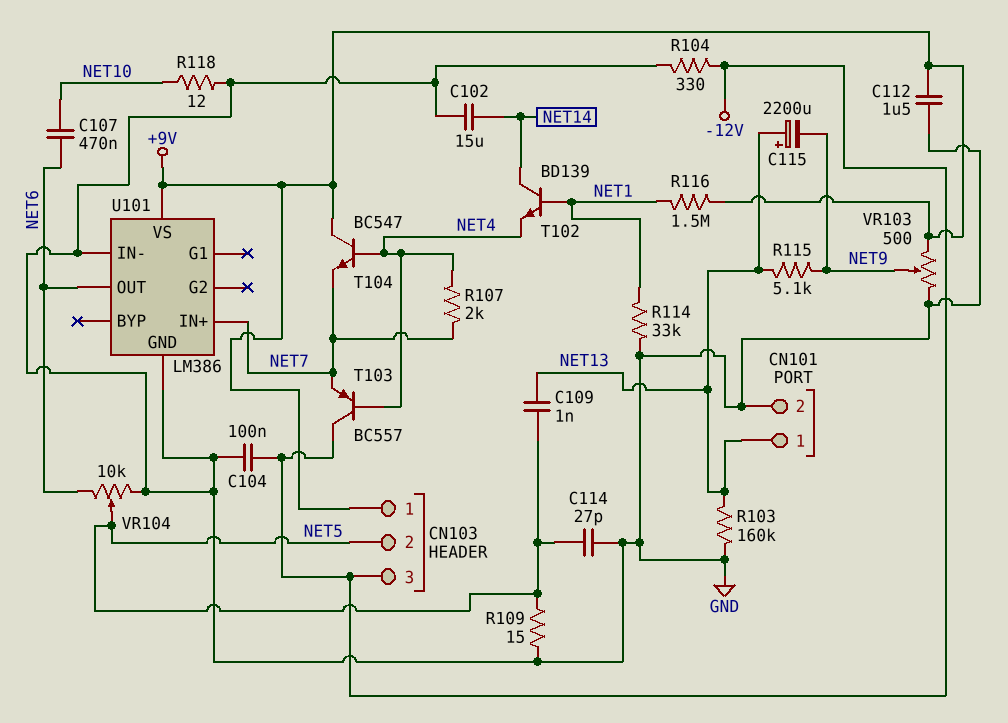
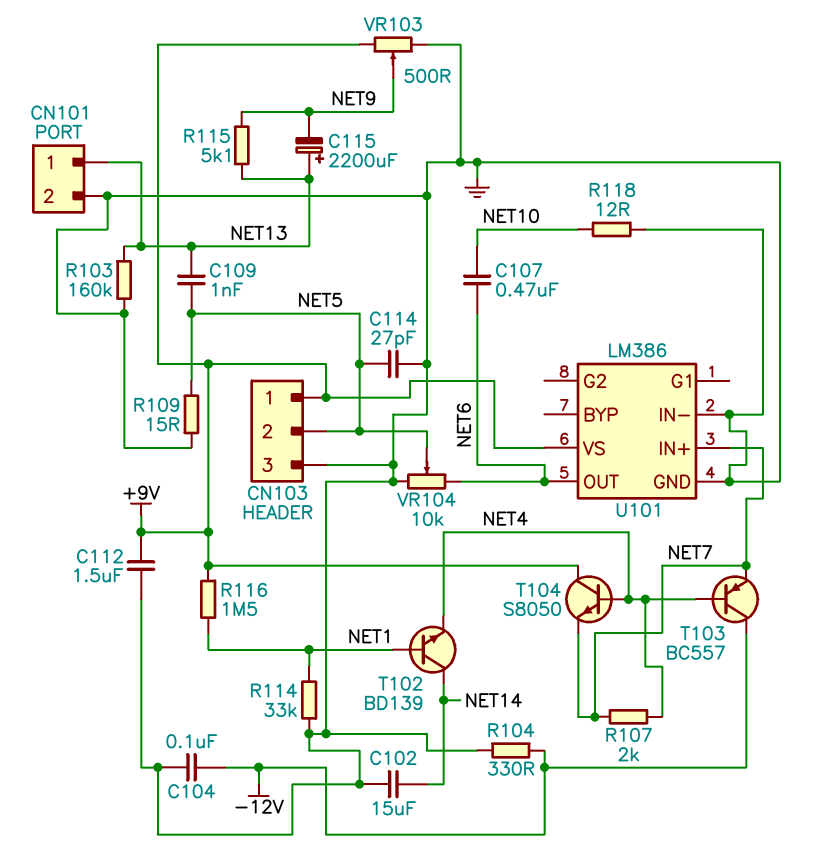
CN103 pin 3: -12V -> GND
T104: NPN BC547 (B NET4, C +9V, E NET7) -> NPN S8050 (B NET4, C +9V, E NET7)

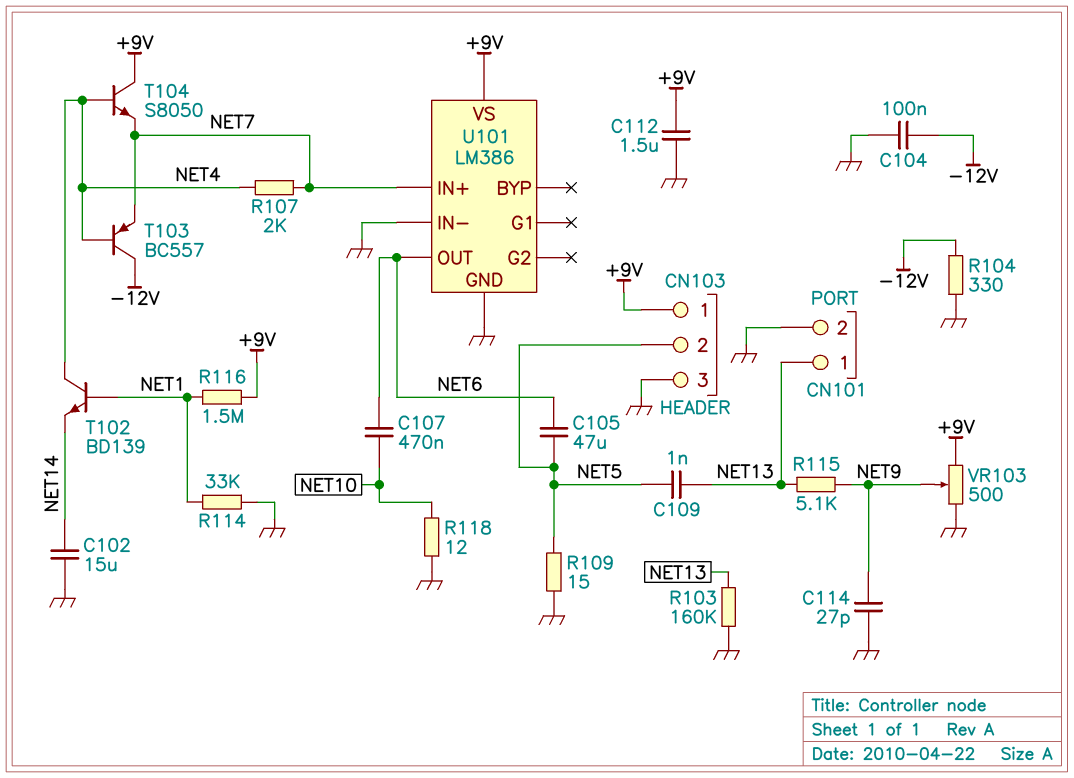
C105: none -> 47uF (NET5, NET6)
C114: 27pF (GND, NET5) -> 27pF (GND, NET9)
C115: 2200uF (plus NET13, minus NET9) -> none
T102: NPN BD139 (B NET1, C NET14, E NET4) -> NPN BD139 (B NET1, C NET4, E NET14)
VR104: 10k (GND, NET6, wiper NET5) -> none

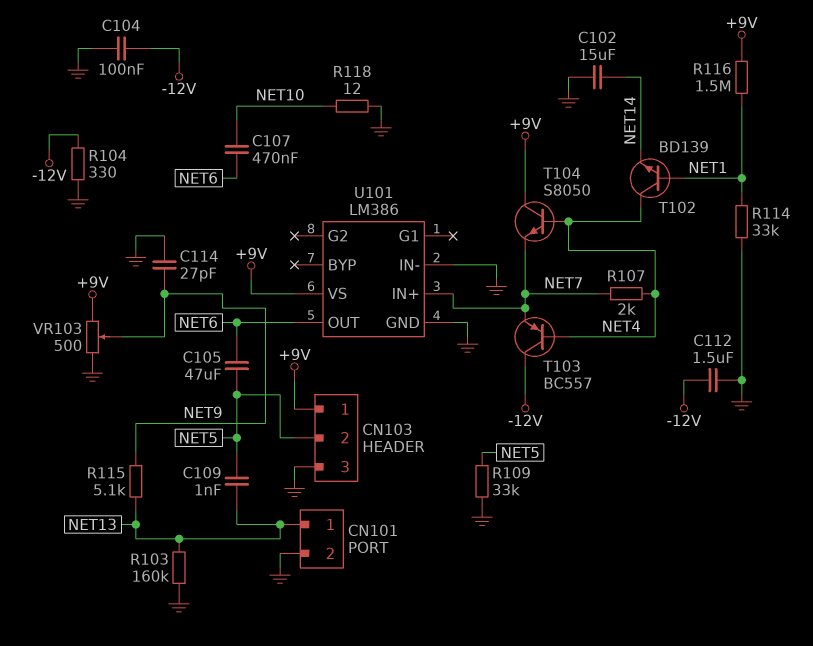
C112: 1.5uF (+9V, GND) -> 1.5uF (-12V, GND)
R109: 15 (GND, NET5) -> 33k (GND, NET5)

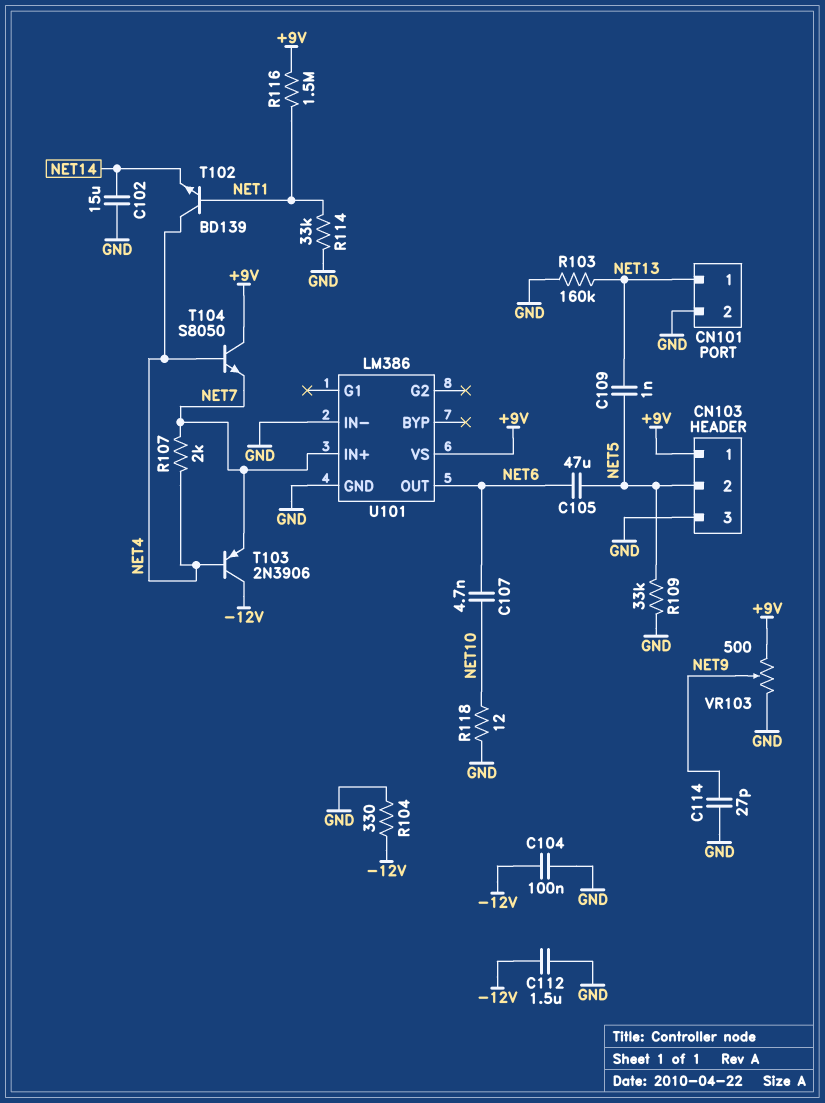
C107: 470nF (NET6, NET10) -> 4.7nF (NET6, NET10)
R115: 5.1k (NET9, NET13) -> none
T103: PNP BC557 (B NET4, C -12V, E NET7) -> PNP 2N3906 (B NET4, C -12V, E NET7)

